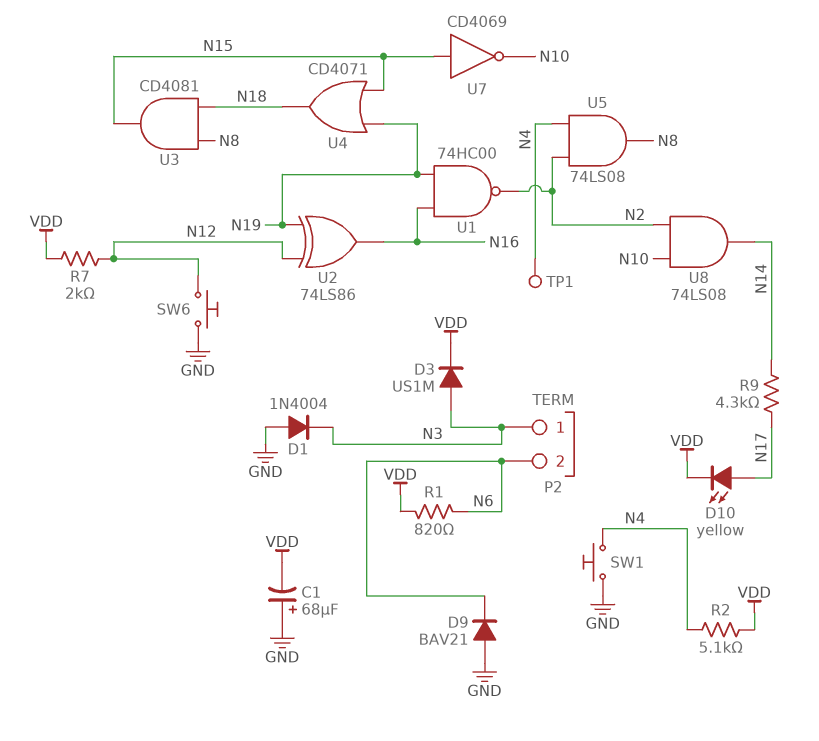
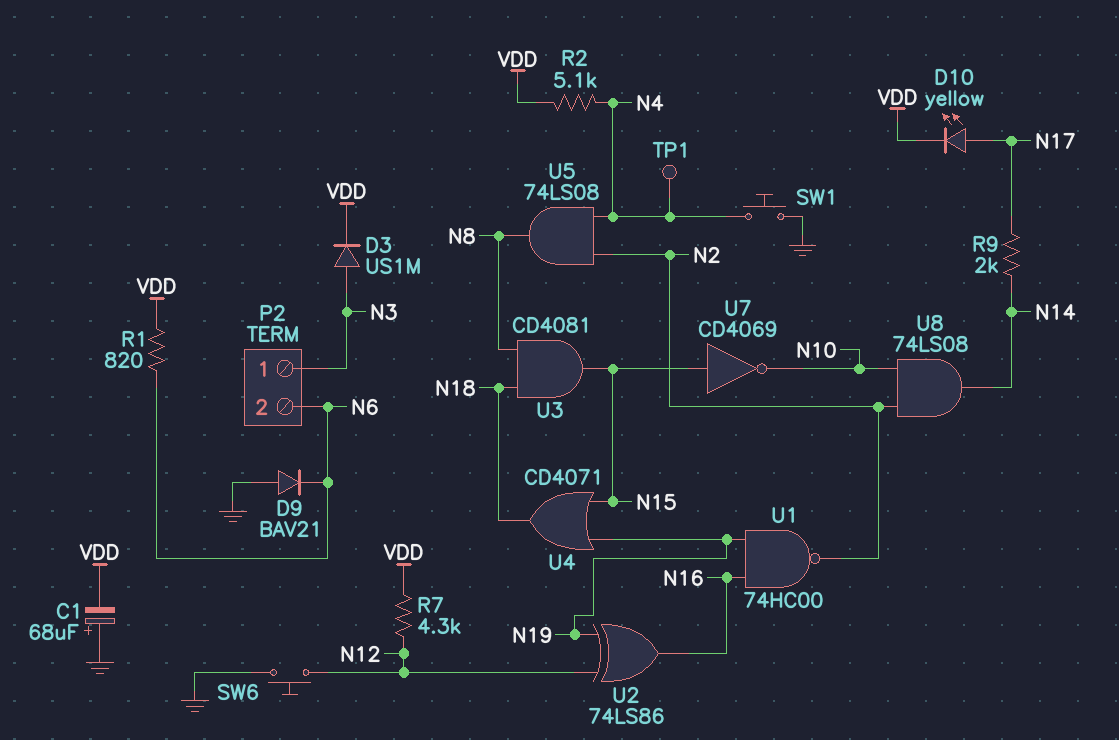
D1: diode 1N4004 (A GND, K N3) -> none
R7: 2k (N12, VDD) -> 4.3k (N12, VDD)
R9: 4.3k (N14, N17) -> 2k (N14, N17)

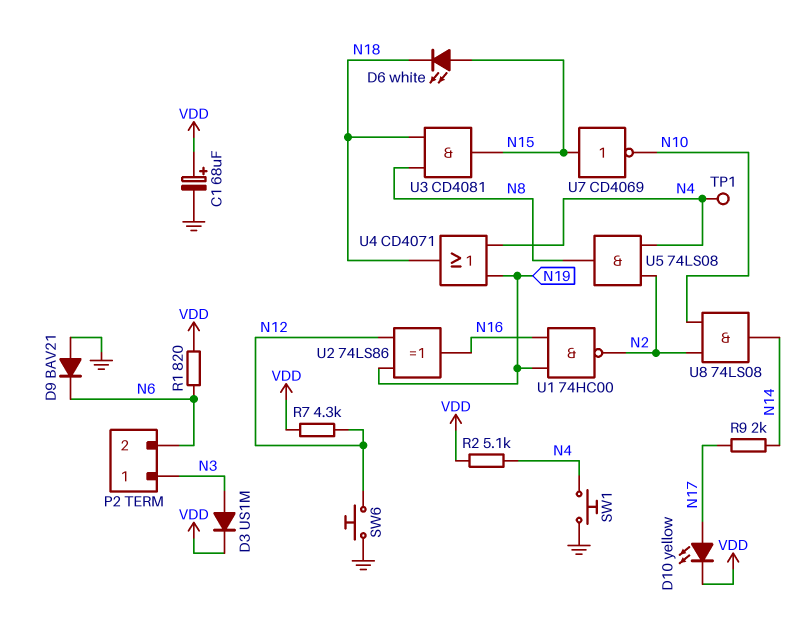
C1: 68uF (plus GND, minus VDD) -> 68uF (plus VDD, minus GND)
D6: none -> LED white (A N15, K N18)
U4: OR CD4071 (in N15, in N19, out N18) -> OR CD4071 (in N4, in N19, out N18)

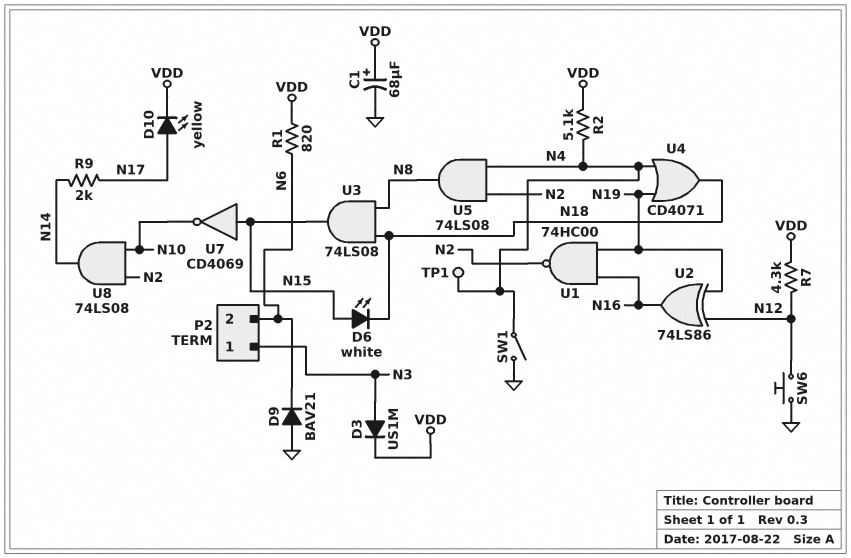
SW1: button (GND, N4) -> switch (GND, N4)
U3: AND CD4081 (in N8, in N18, out N15) -> AND 74LS08 (in N8, in N18, out N15)

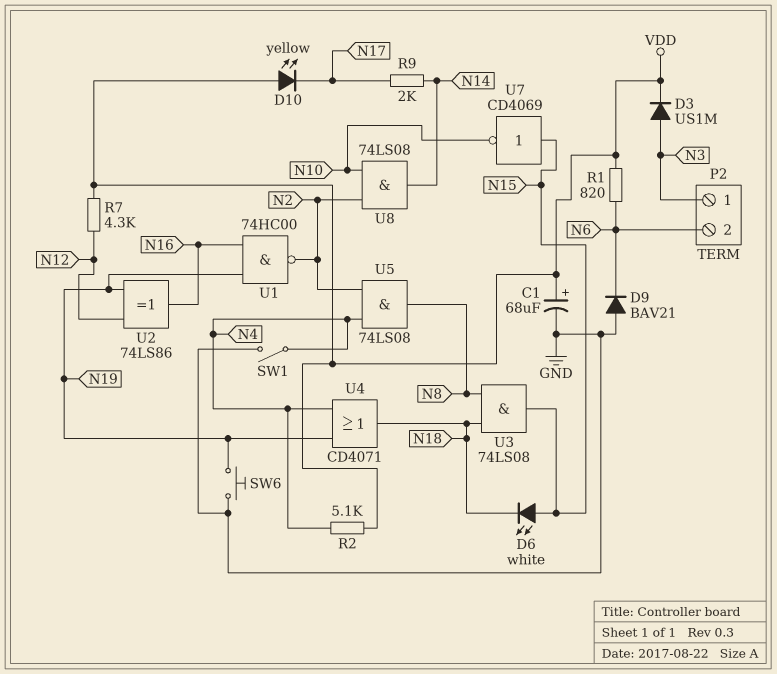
D10: LED yellow (A N17, K VDD) -> LED yellow (A VDD, K N17)
SW6: button (GND, N12) -> button (GND, N19)
TP1: test point (N4) -> none

